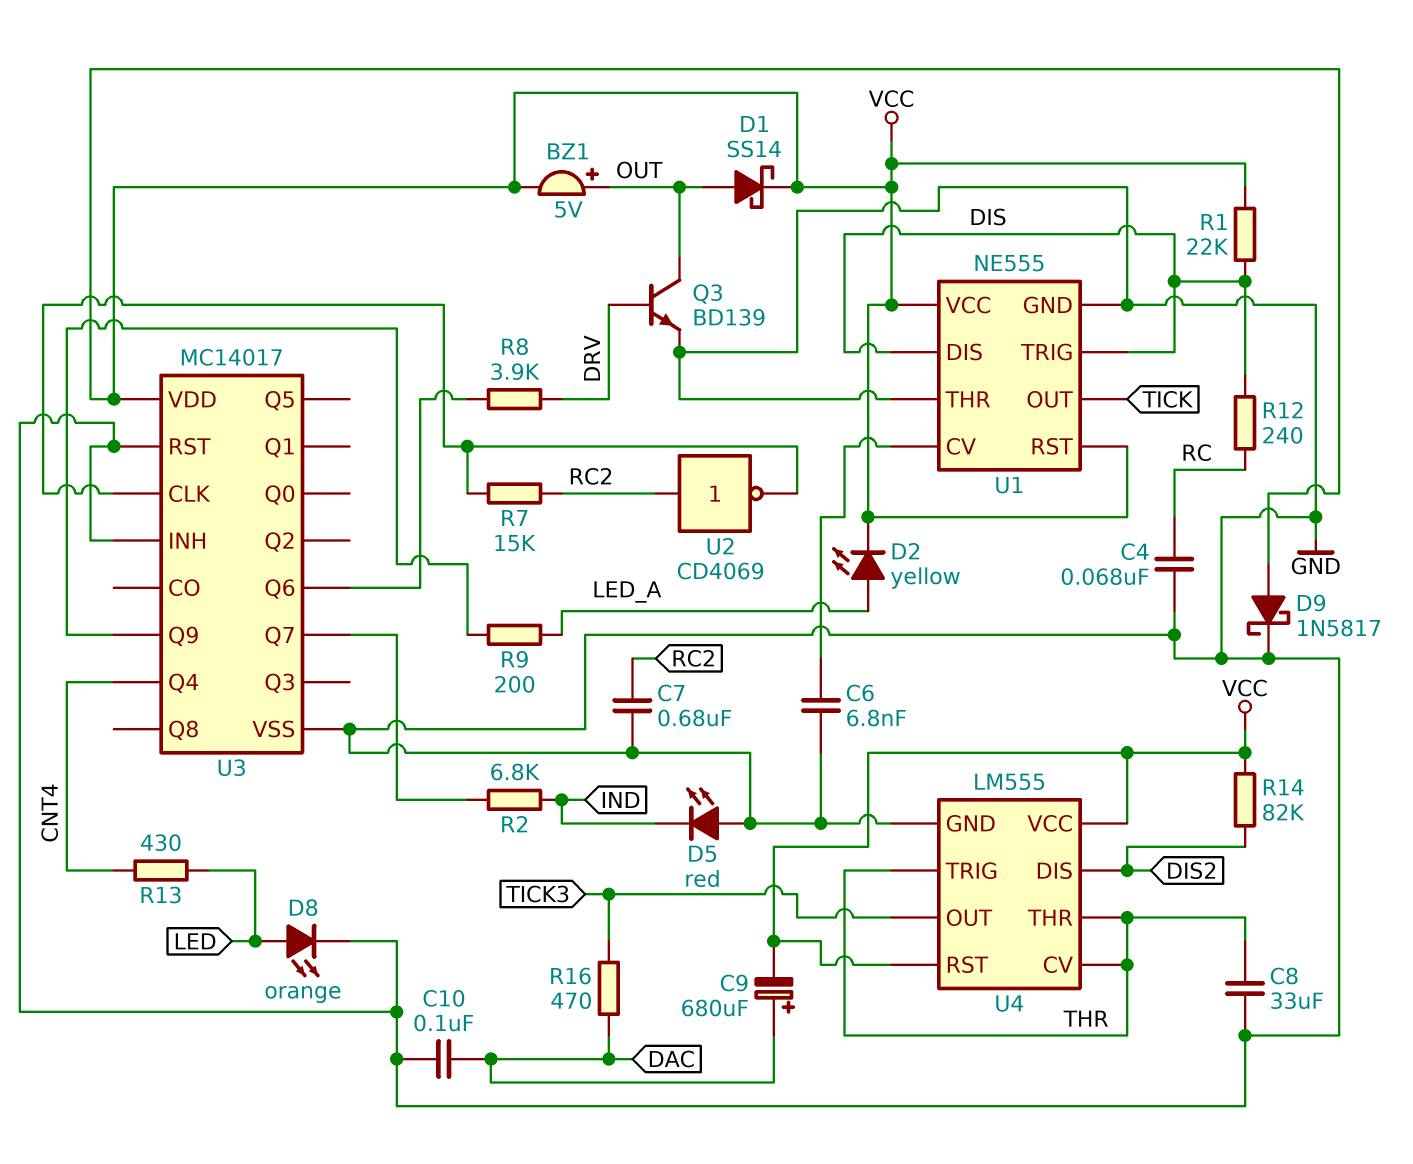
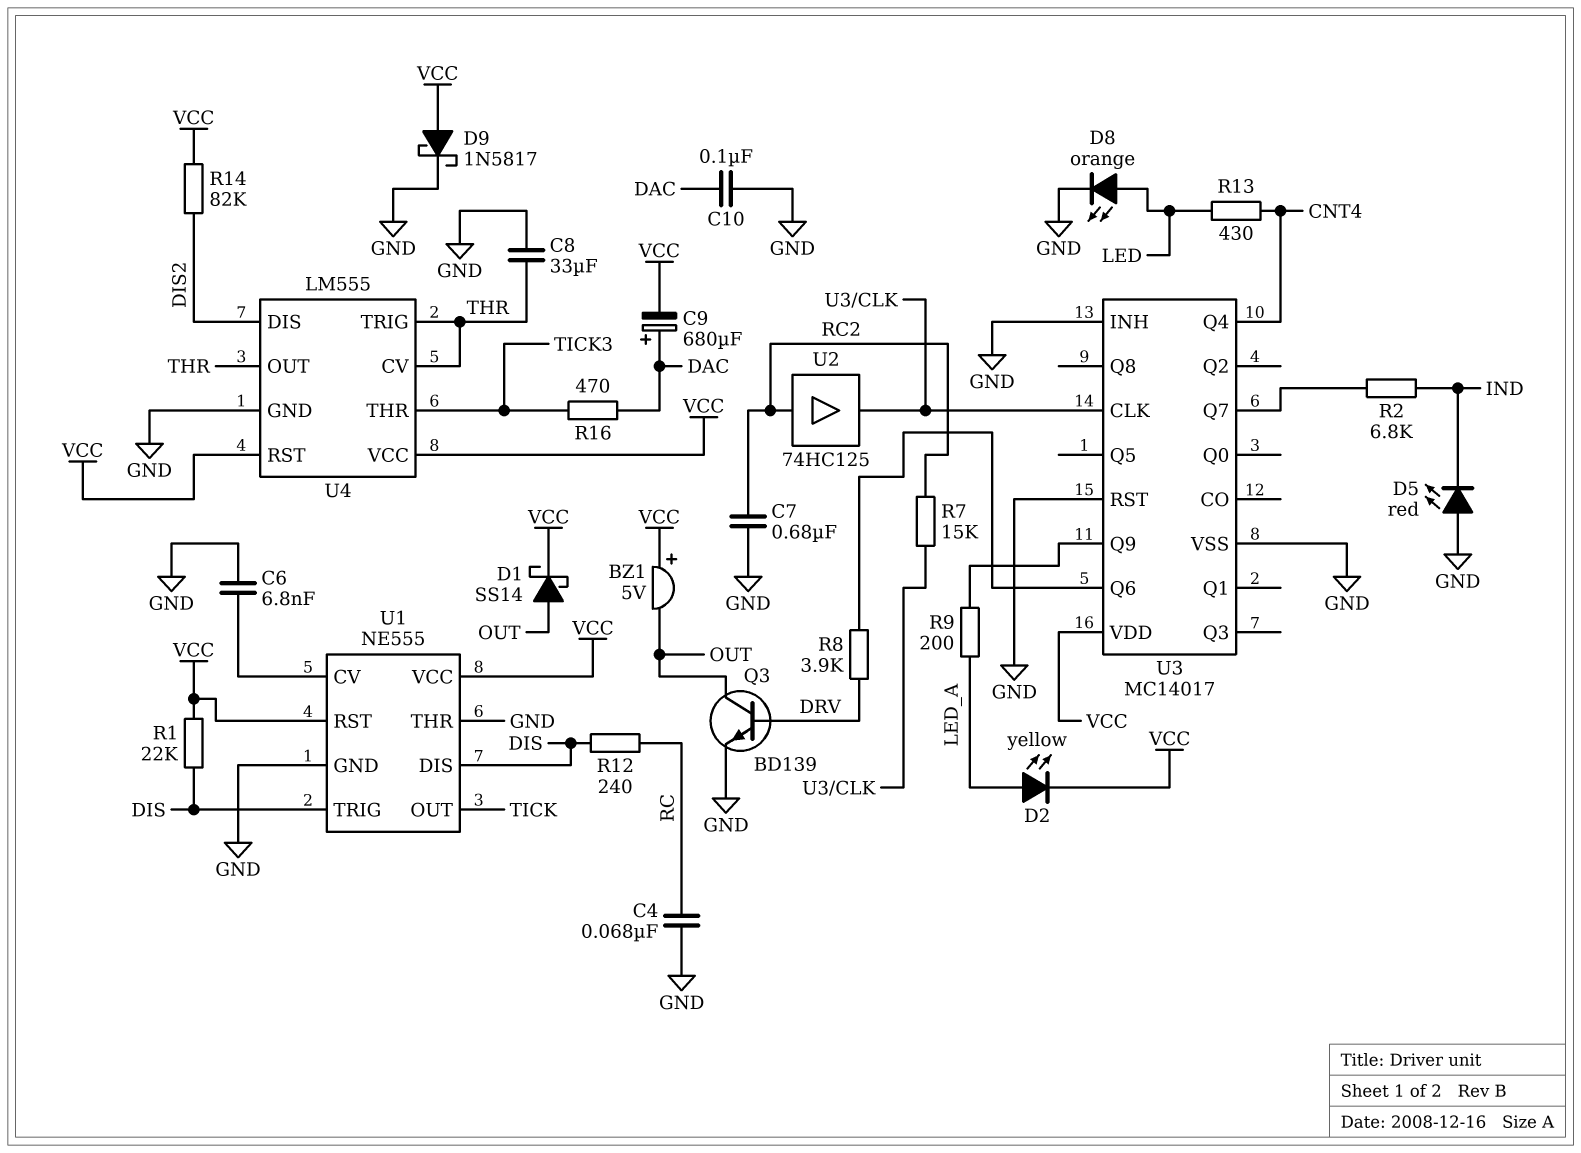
BZ1: buzzer 5V (plus OUT, minus VCC) -> buzzer 5V (plus VCC, minus OUT)
U2: NOT CD4069 (in RC2, out U3/CLK) -> buffer 74HC125 (in RC2, out U3/CLK)
U4 pin OUT: TICK3 -> THR
U4 pin THR: THR -> TICK3

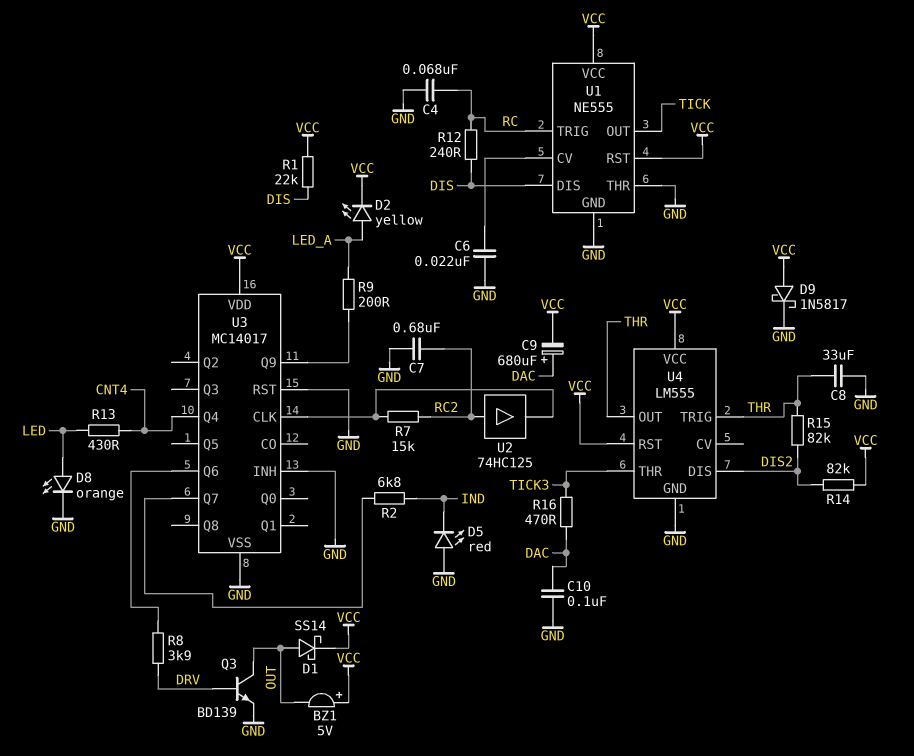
C6: 6.8nF (GND, U1/CV) -> 22nF (GND, U1/CV)
R15: none -> 82k (DIS2, THR)
U1 pin TRIG: DIS -> RC
U4 pin CV: THR -> none

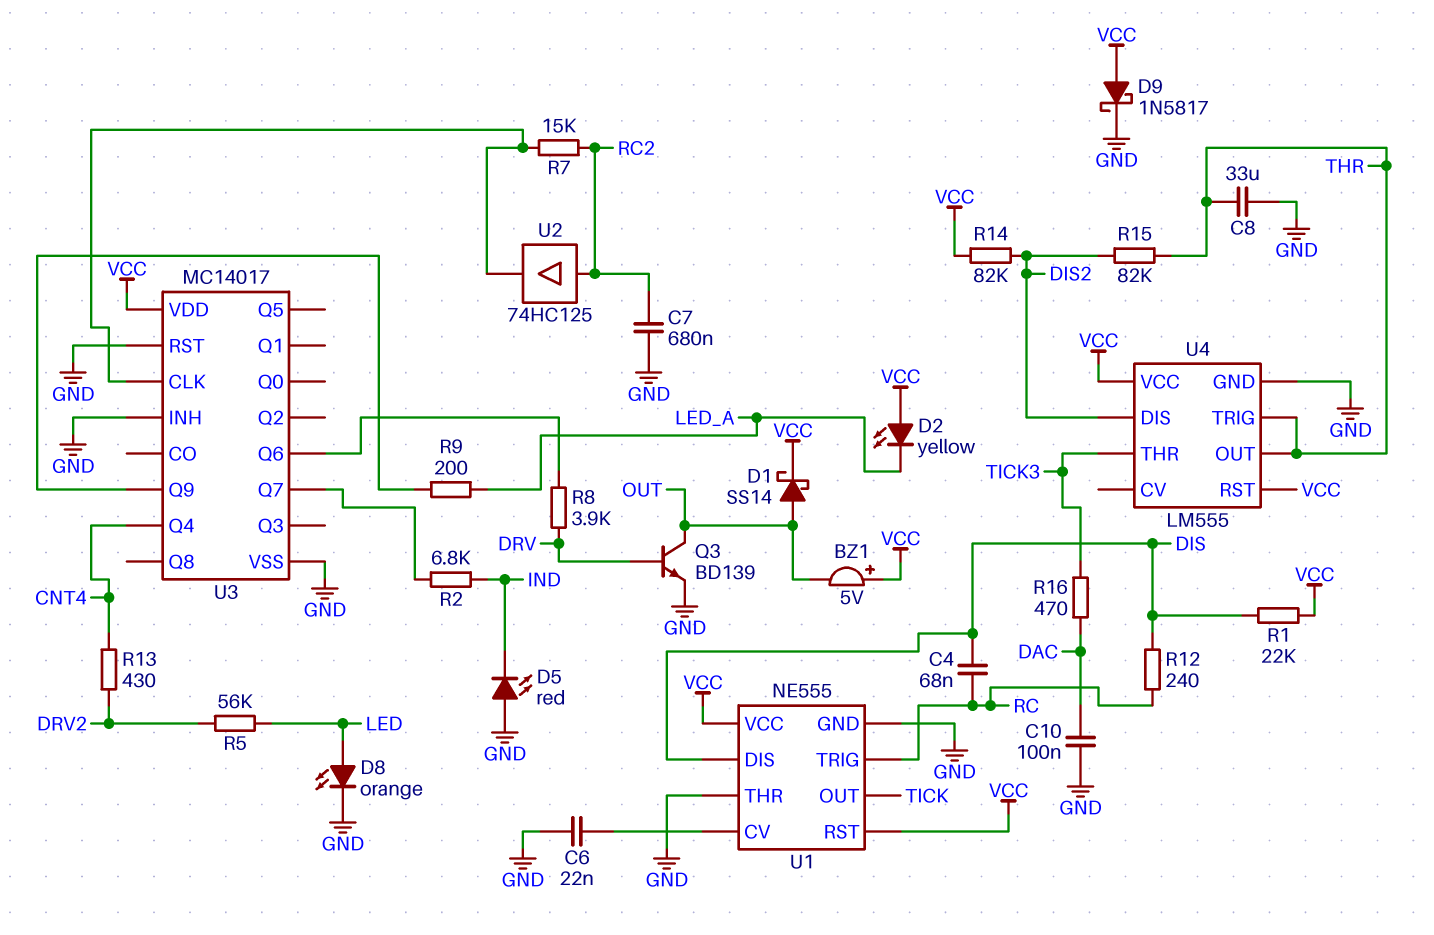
C4: 68nF (GND, RC) -> 68nF (DIS, RC)
C9: 680uF (plus DAC, minus VCC) -> none
D2: LED yellow (A LED_A, K VCC) -> LED yellow (A VCC, K LED_A)
R5: none -> 56k (DRV2, LED)
R13: 430 (CNT4, LED) -> 430 (CNT4, DRV2)

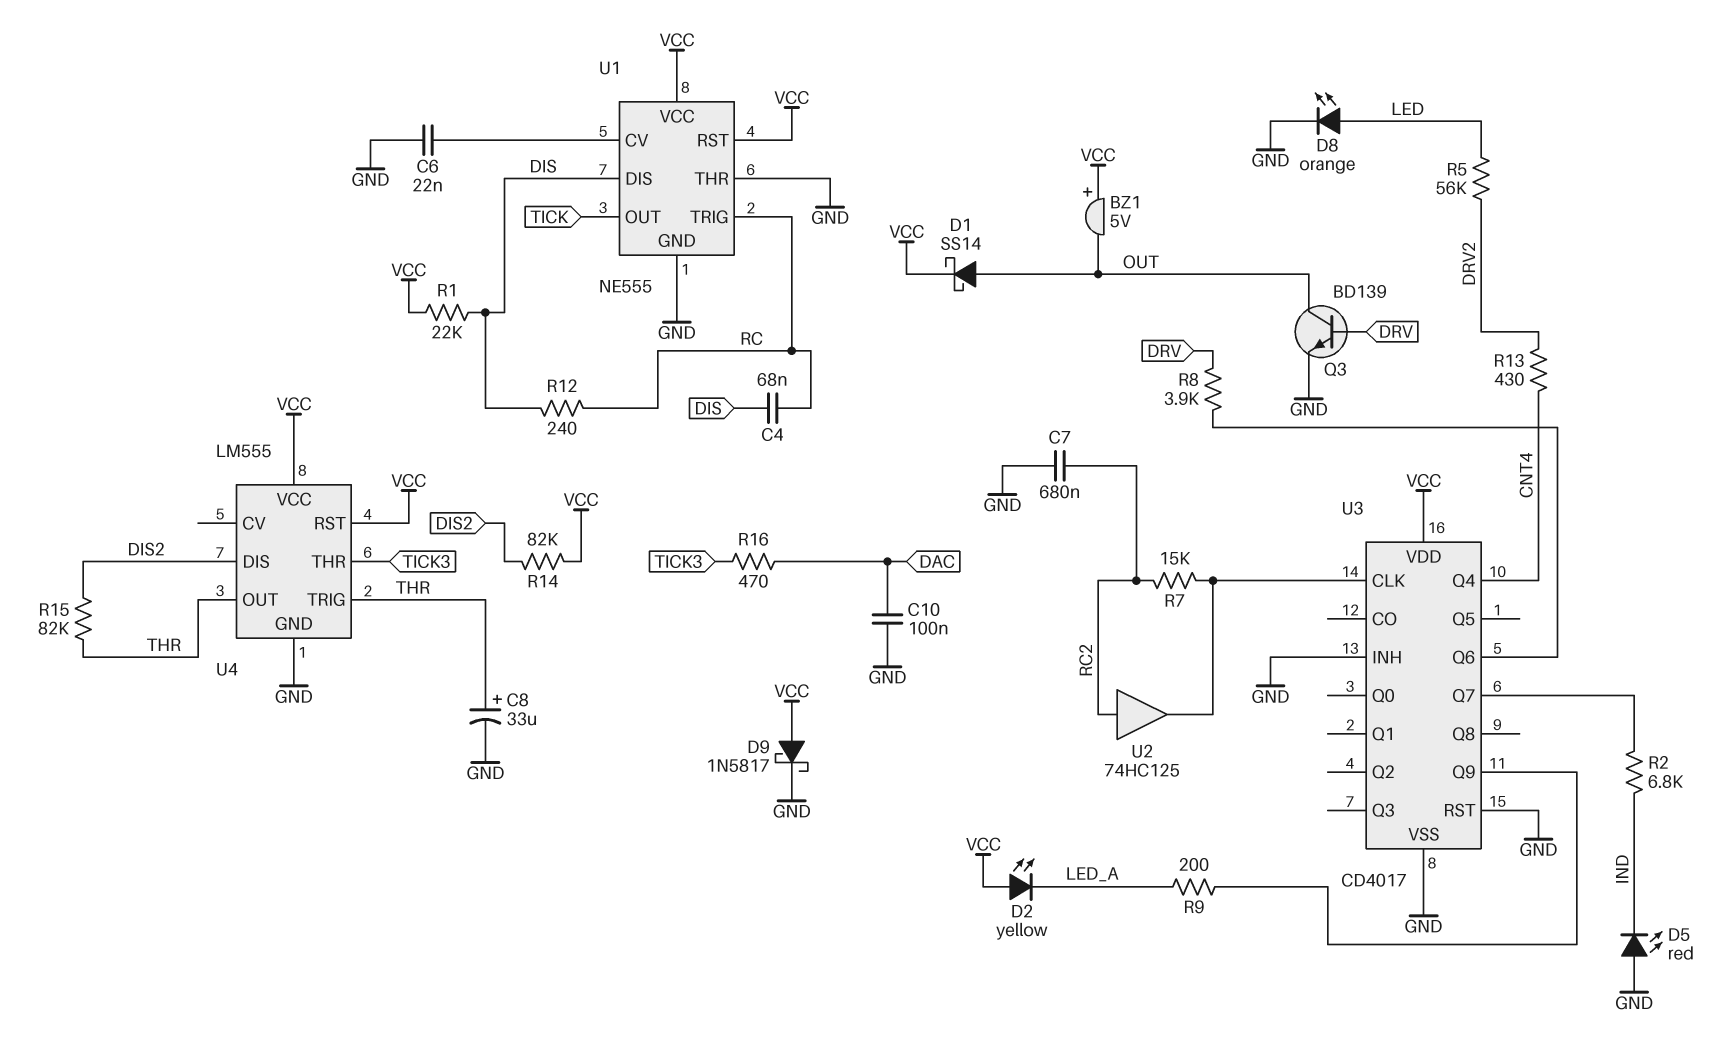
C8: 33uF (GND, THR) -> 33uF (plus THR, minus GND)
U3: MC14017 -> CD4017

